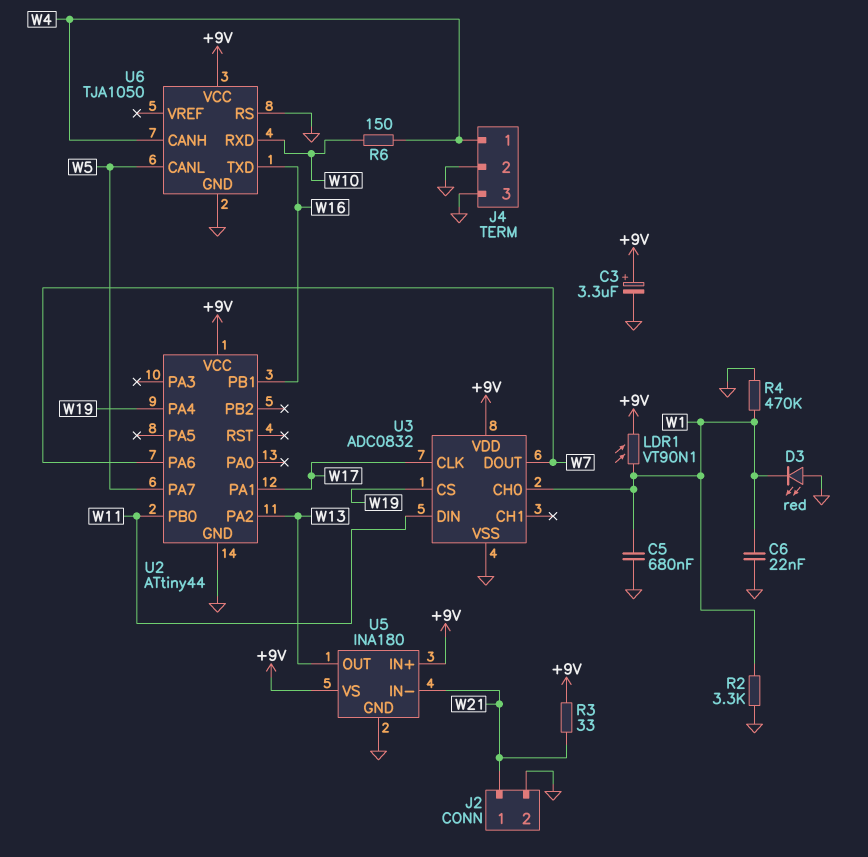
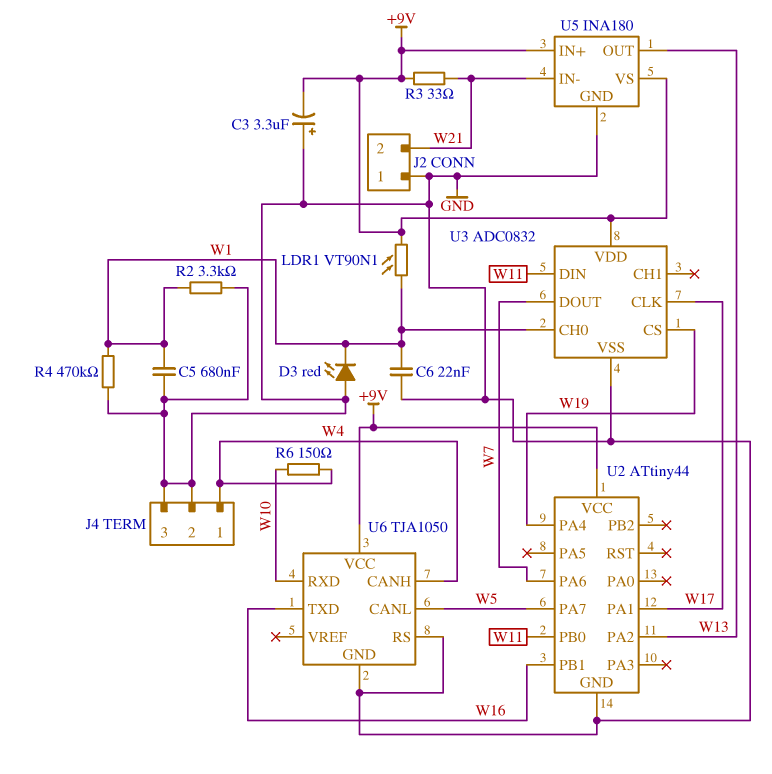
C3: 3.3uF (plus +9V, minus GND) -> 3.3uF (plus GND, minus +9V)
J2 pin 1: W21 -> GND
J2 pin 2: GND -> W21

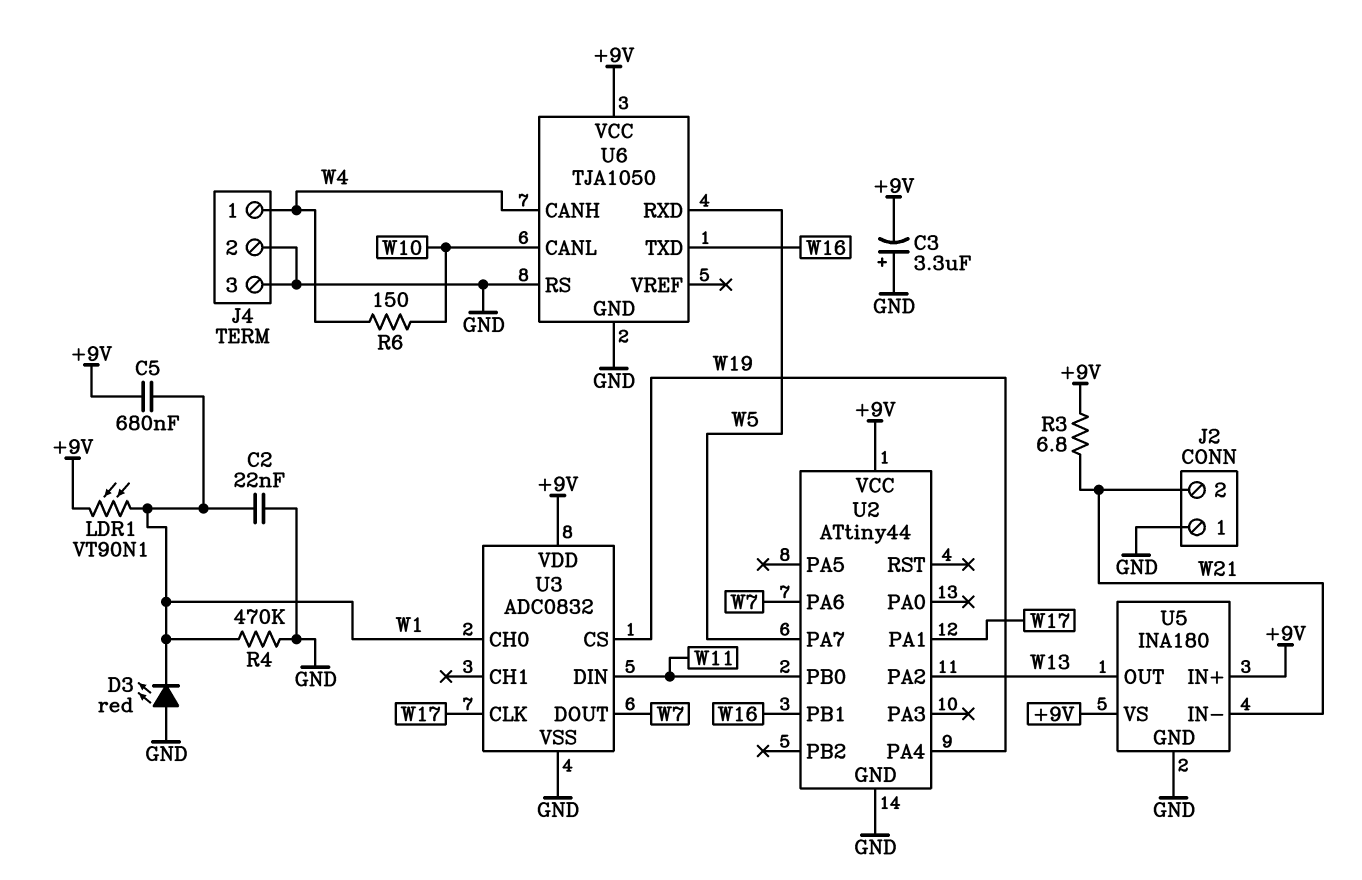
C2: none -> 22nF (GND, W1)
C5: 680nF (GND, W1) -> 680nF (+9V, W1)
C6: 22nF (GND, W1) -> none
R2: 3.3k (GND, W1) -> none
R3: 33 (+9V, W21) -> 6.8 (+9V, W21)
U6 pin CANL: W5 -> W10
U6 pin RXD: W10 -> W5

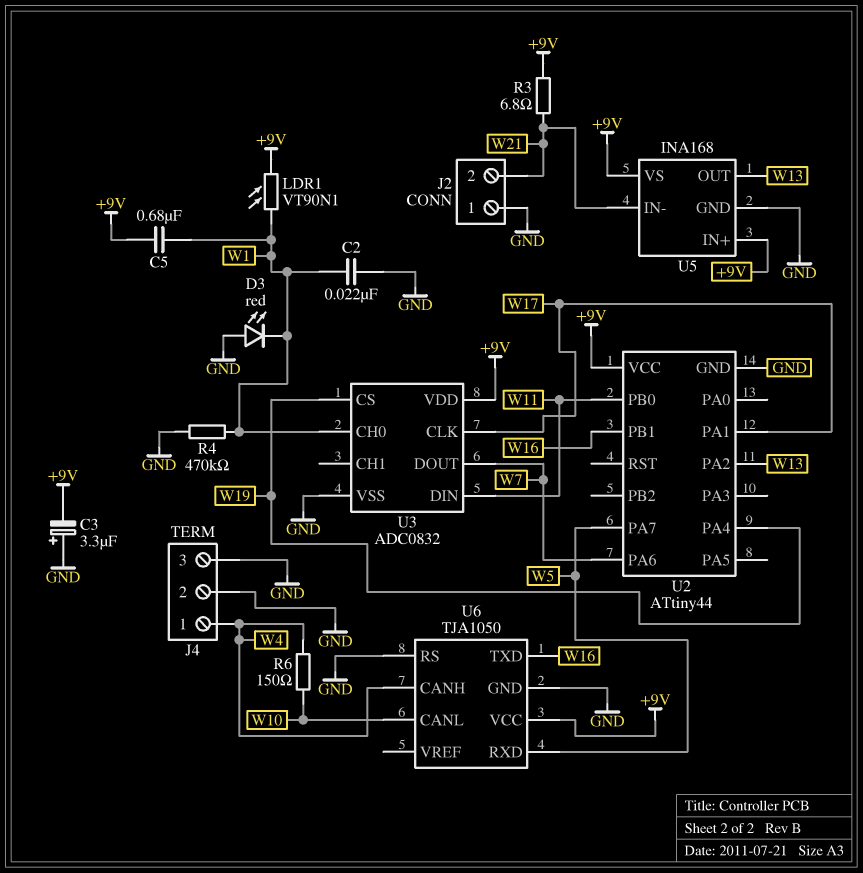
U5: INA180 -> INA168

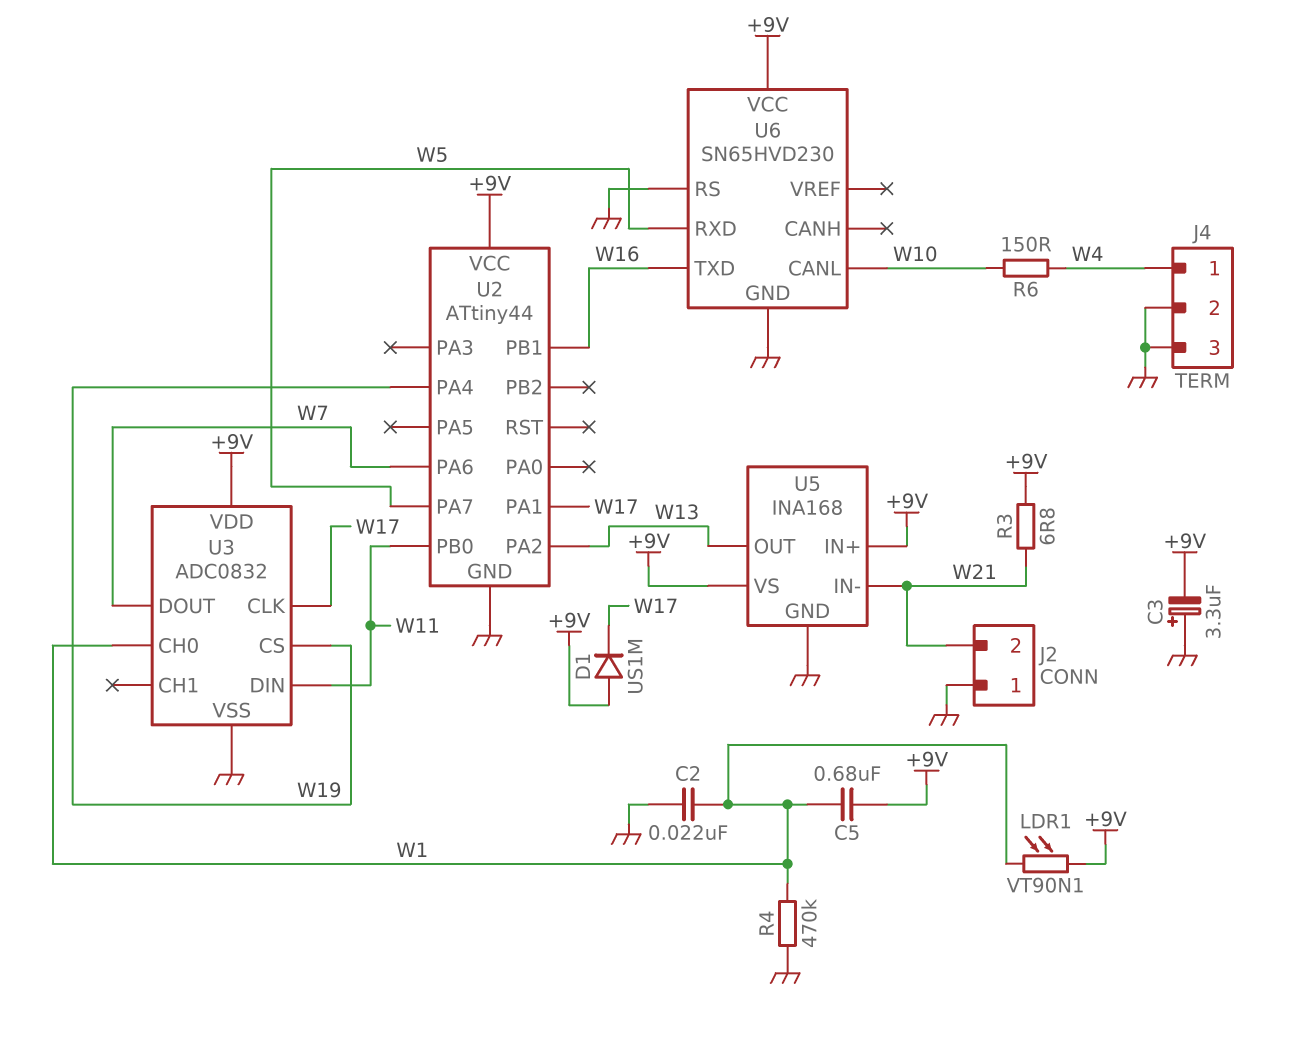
D1: none -> diode US1M (A +9V, K W17)
D3: LED red (A GND, K W1) -> none
U6: TJA1050 -> SN65HVD230
U6 pin CANH: W4 -> none

